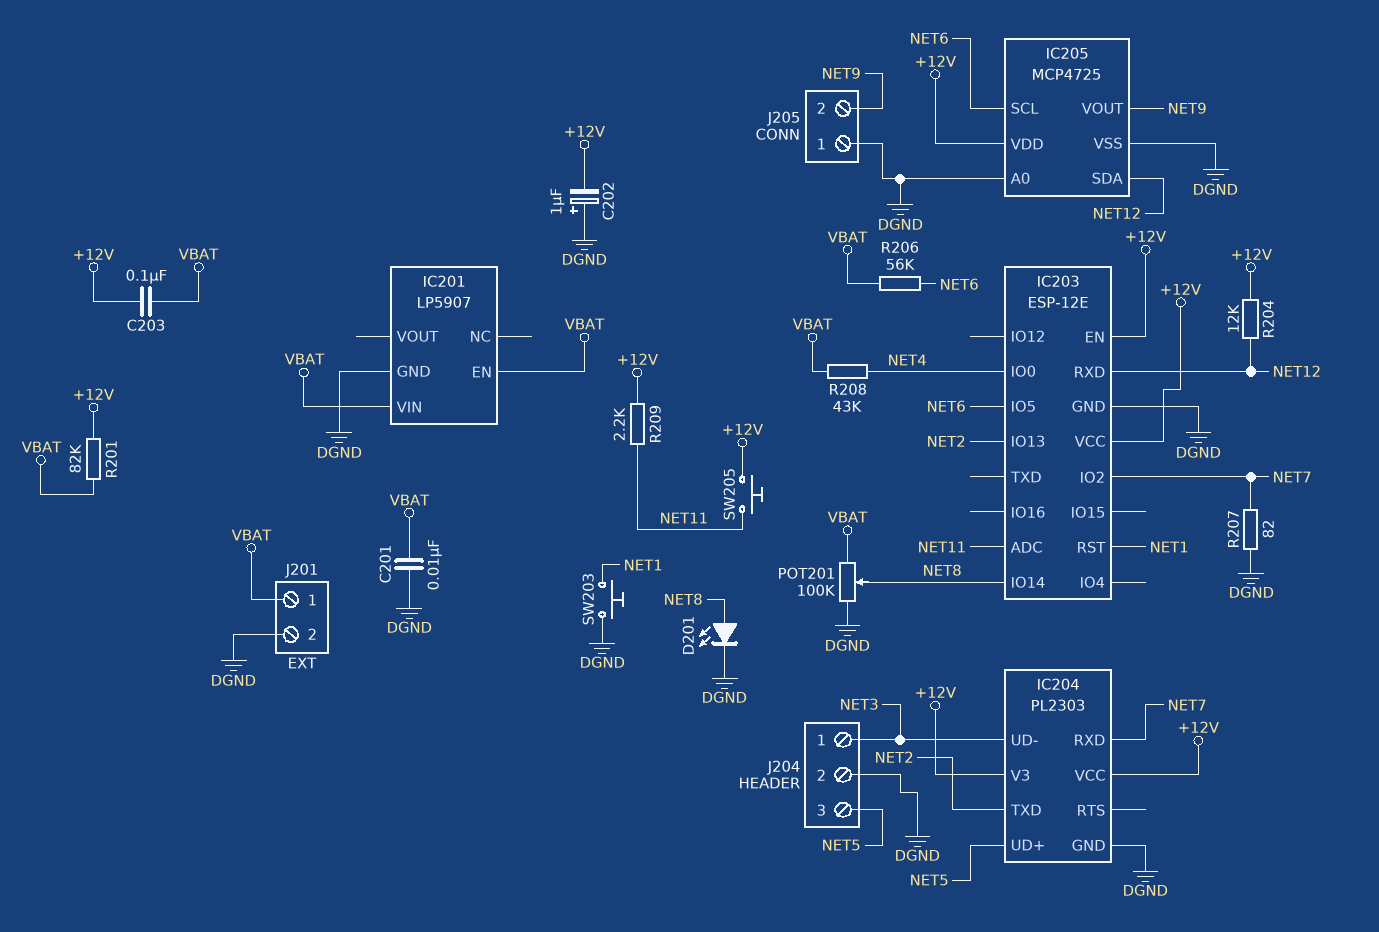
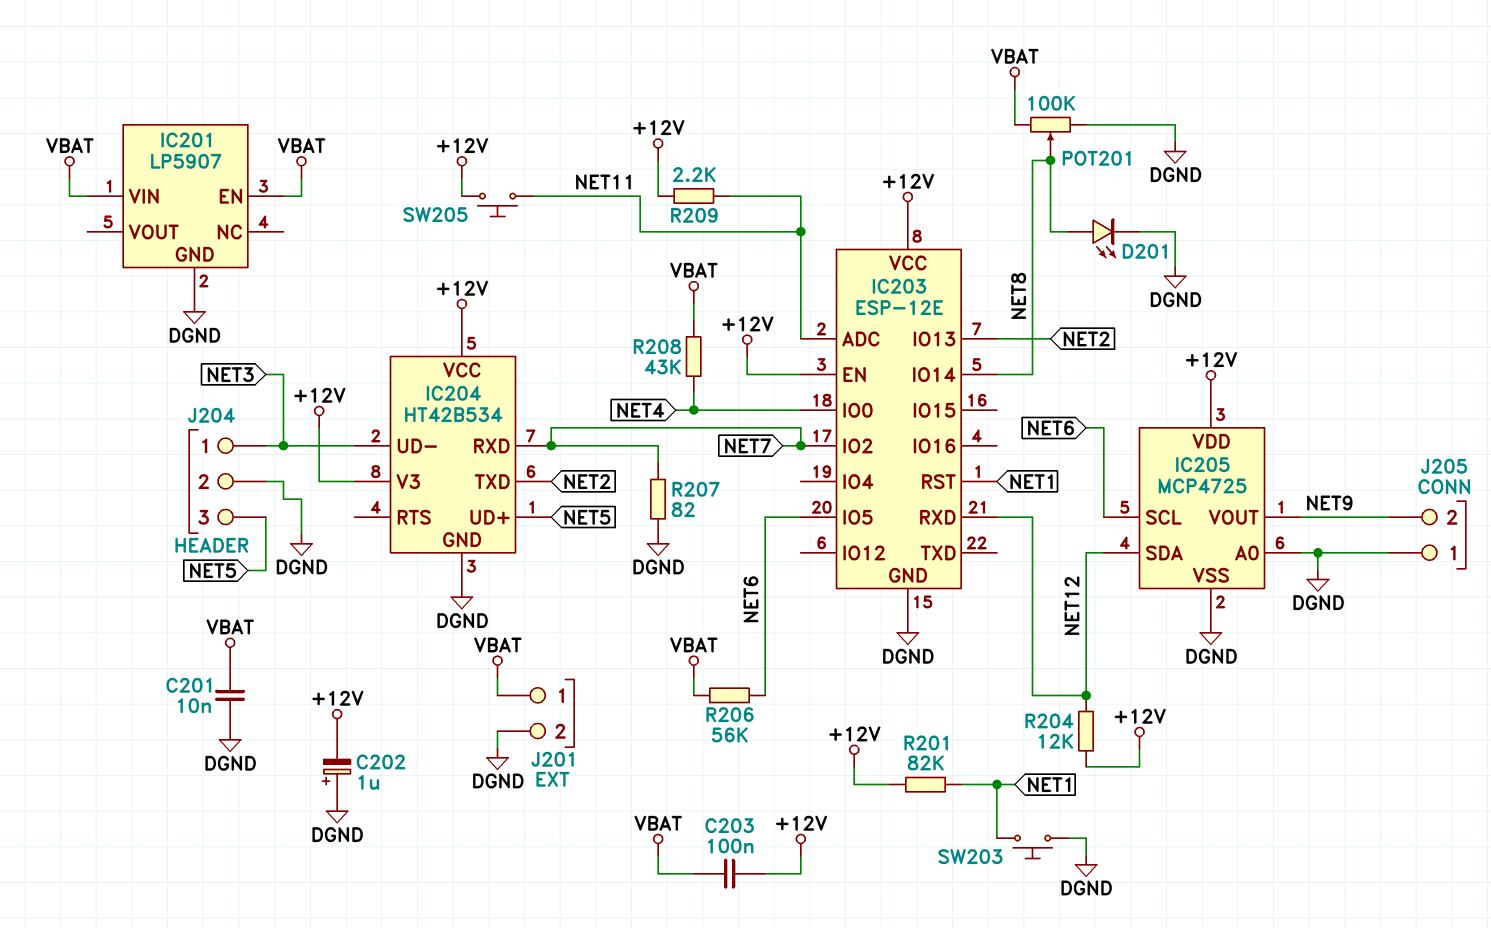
IC204: PL2303 -> HT42B534
R201: 82k (+12V, VBAT) -> 82k (+12V, NET1)

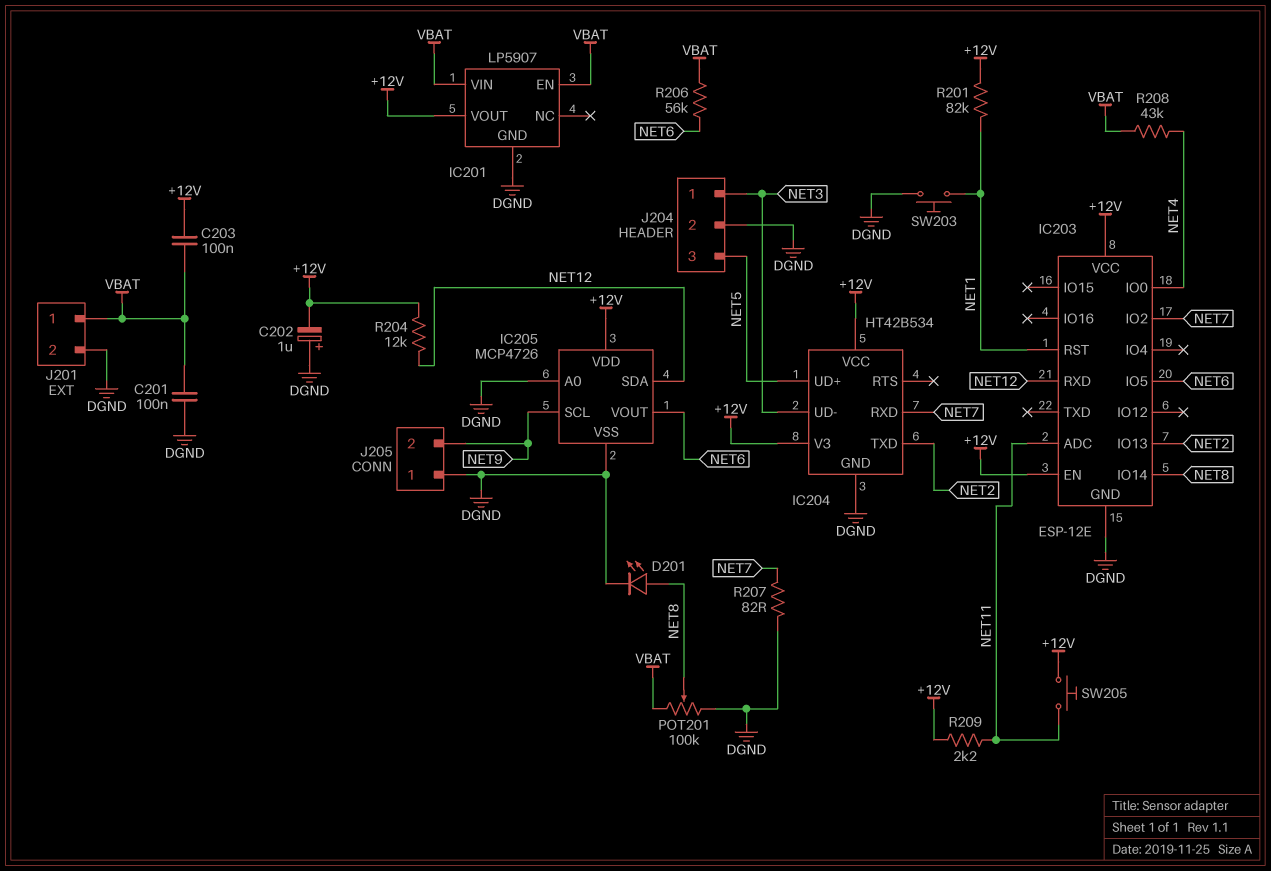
C201: 10nF (DGND, VBAT) -> 100nF (DGND, VBAT)
IC201 pin VOUT: none -> +12V
IC205: MCP4725 -> MCP4726
IC205 pin SCL: NET6 -> NET9
IC205 pin VOUT: NET9 -> NET6

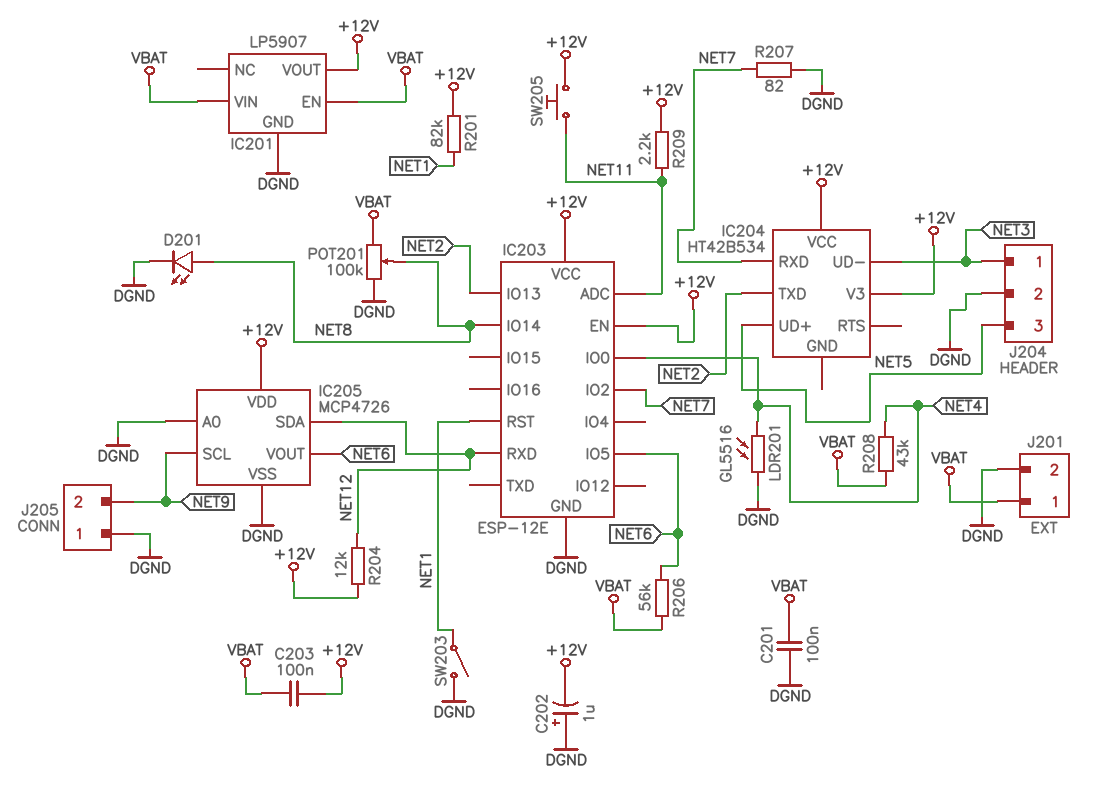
IC204 pin GND: DGND -> none
LDR201: none -> GL5516 (DGND, NET4)
SW203: button (DGND, NET1) -> switch (DGND, NET1)

